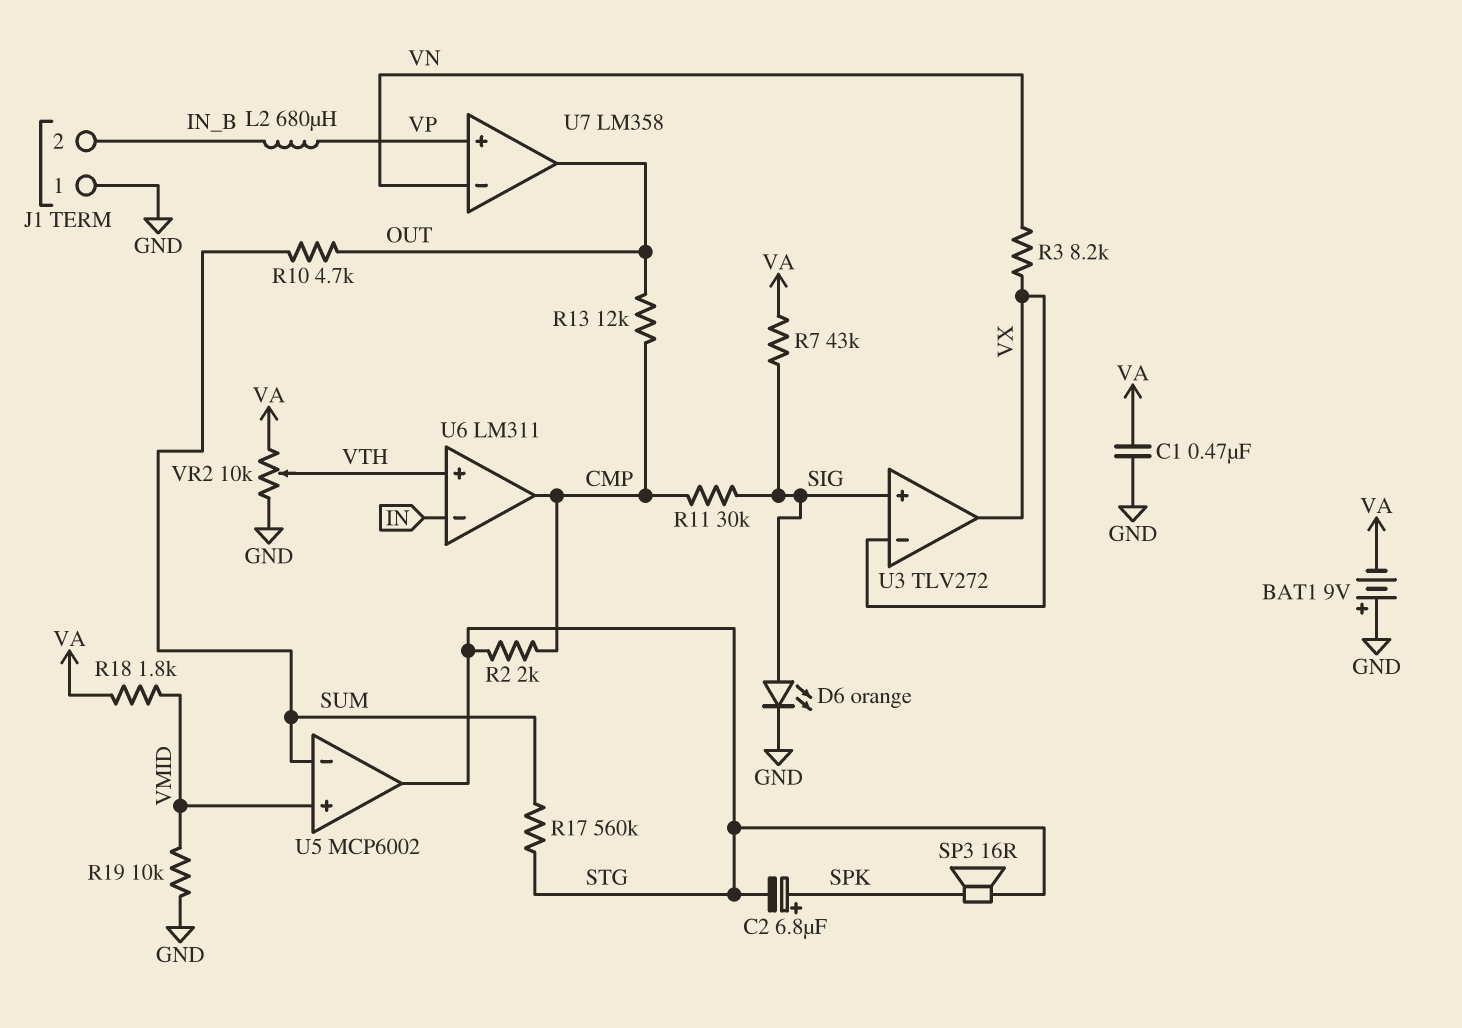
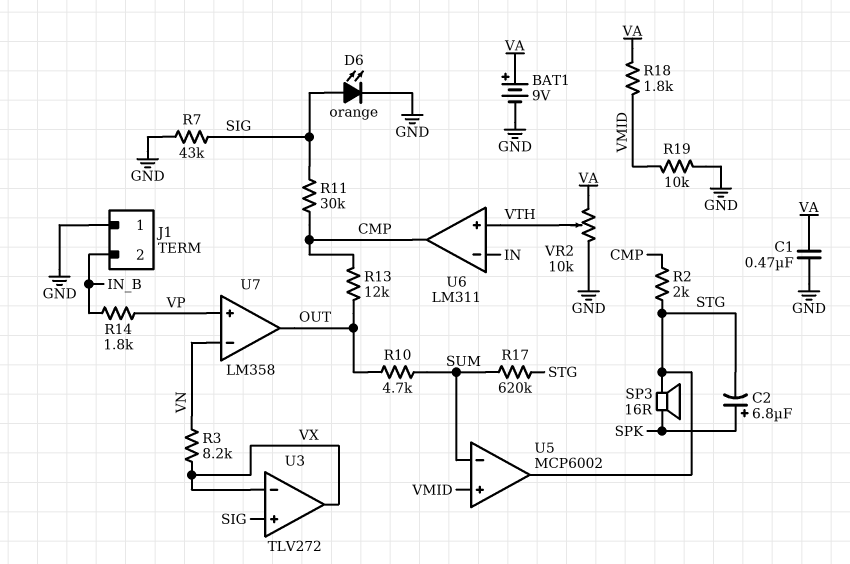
BAT1: 9V (plus GND, minus VA) -> 9V (plus VA, minus GND)
L2: 680uH (IN_B, VP) -> none
R7: 43k (SIG, VA) -> 43k (GND, SIG)
R14: none -> 1.8k (IN_B, VP)
R17: 560k (STG, SUM) -> 620k (STG, SUM)

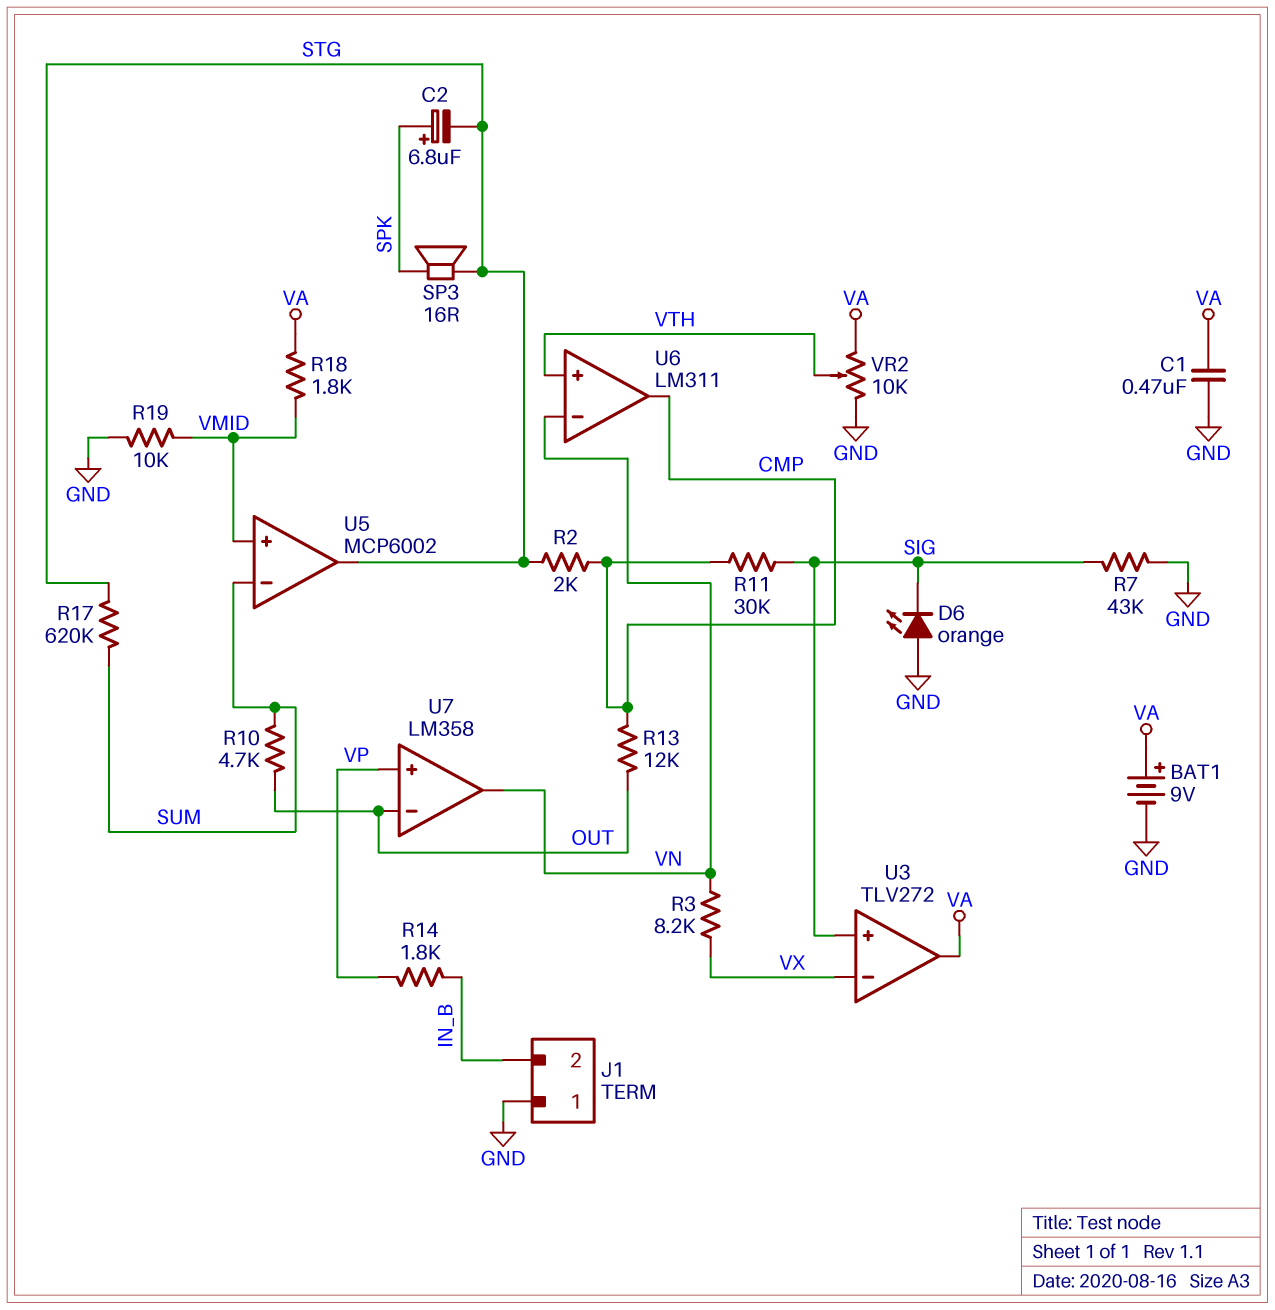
D6: LED orange (A SIG, K GND) -> LED orange (A GND, K SIG)
U3 pin out: VX -> VA
U6 pin in-: IN -> VN
U7 pin in-: VN -> OUT
U7 pin out: OUT -> VN

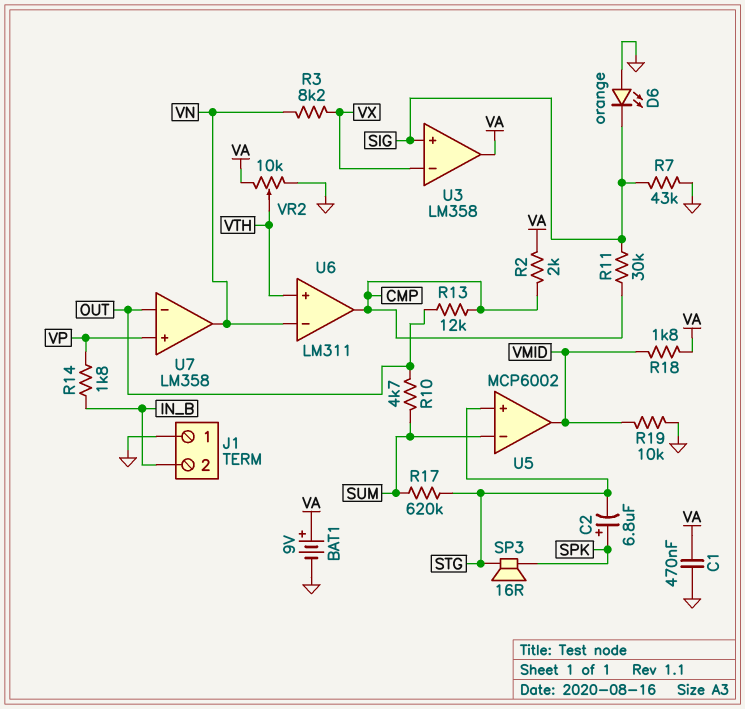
R2: 2k (CMP, STG) -> 2k (CMP, VA)
U3: TLV272 -> LM358
U5 pin in+: VMID -> STG
U5 pin out: STG -> VMID

